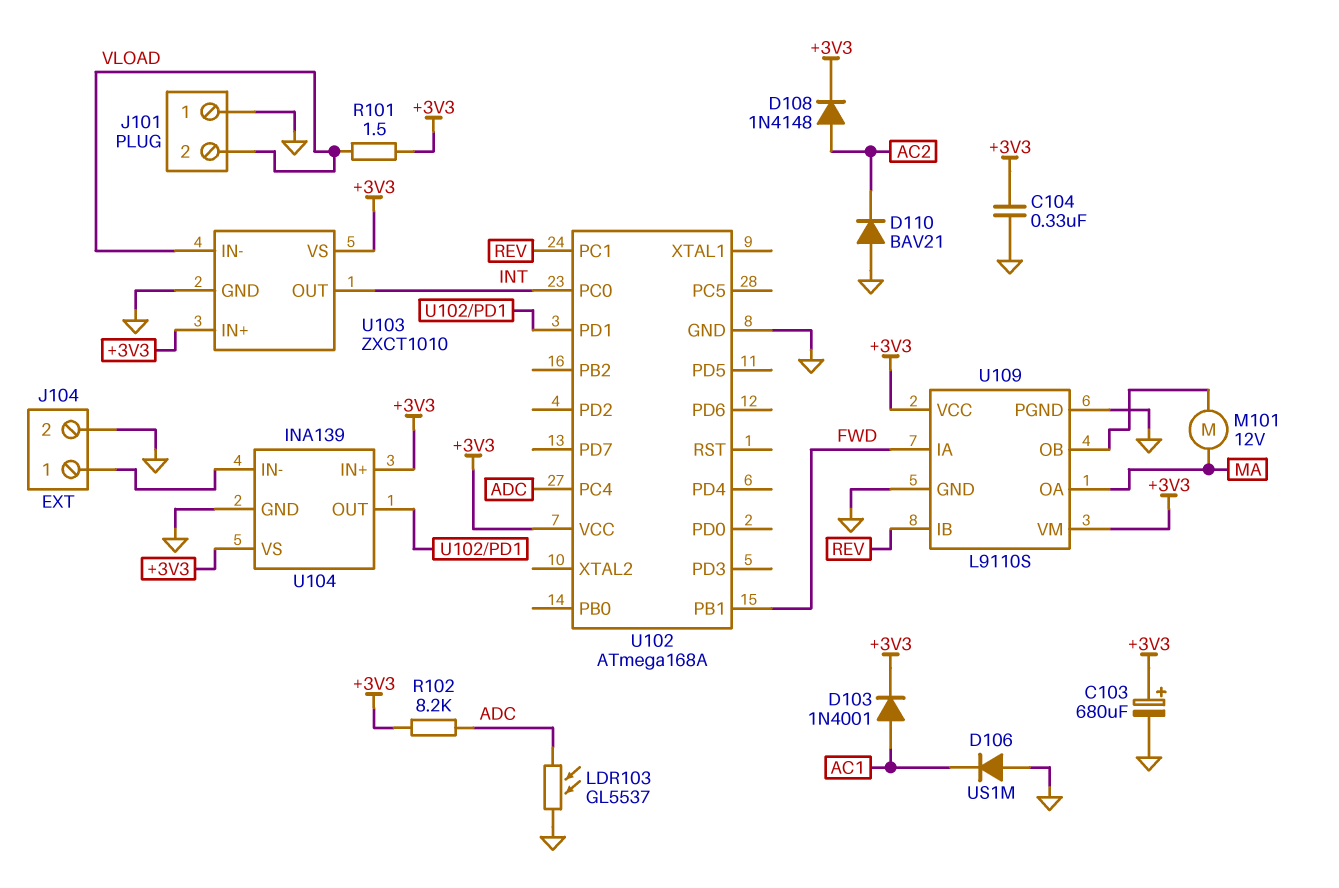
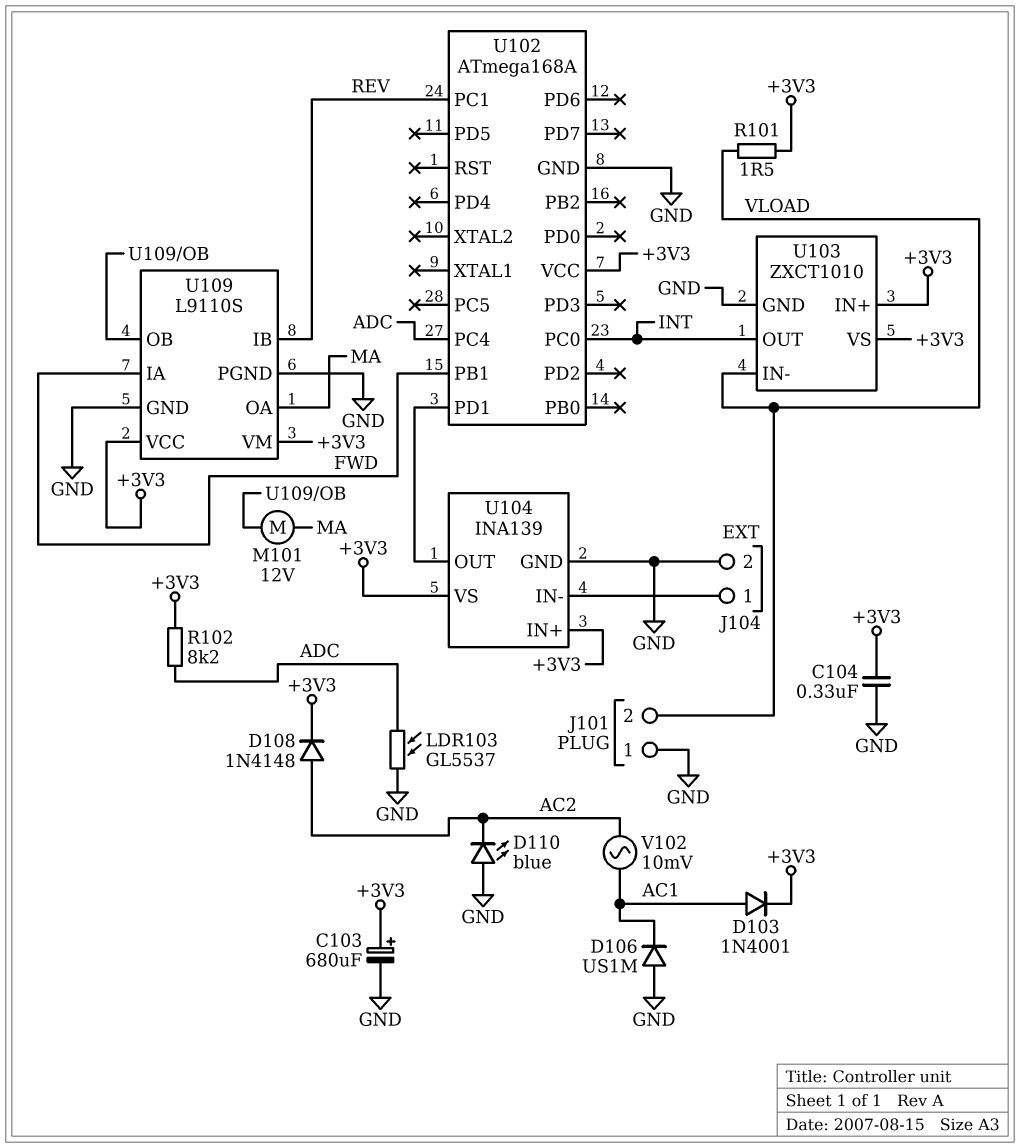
D110: diode BAV21 (A GND, K AC2) -> LED blue (A GND, K AC2)
V102: none -> AC 10mV (AC1, AC2)

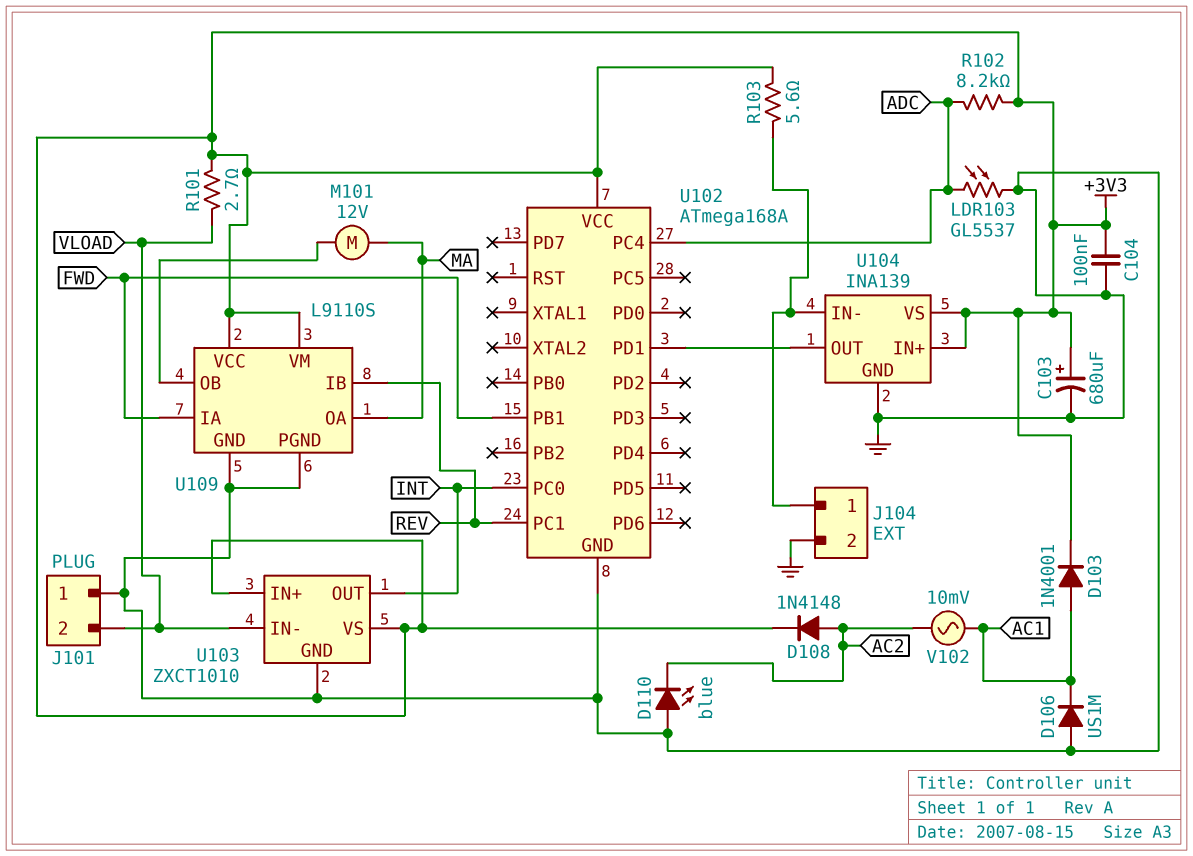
C104: 330nF (+3V3, GND) -> 100nF (+3V3, GND)
R101: 1.5 (+3V3, VLOAD) -> 2.7 (+3V3, VLOAD)
R103: none -> 5.6 (+3V3, J104/1)

